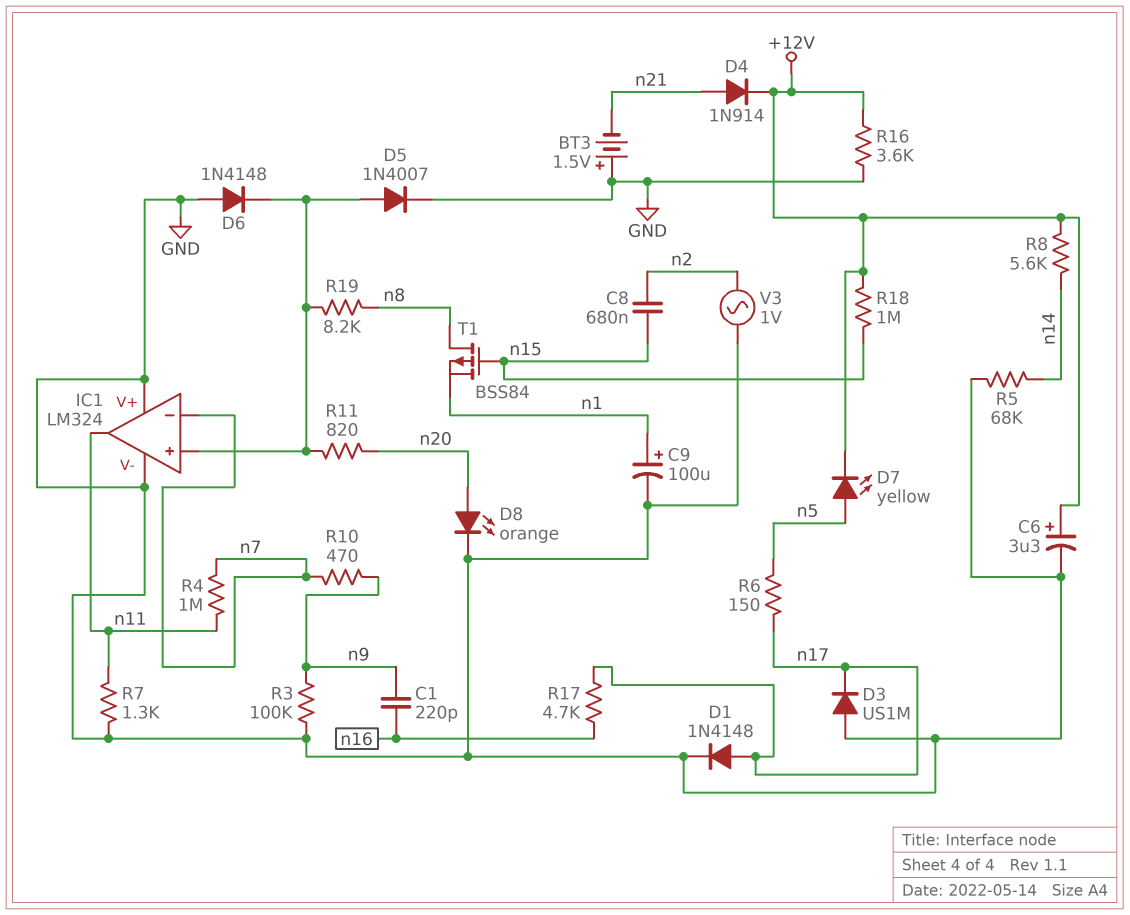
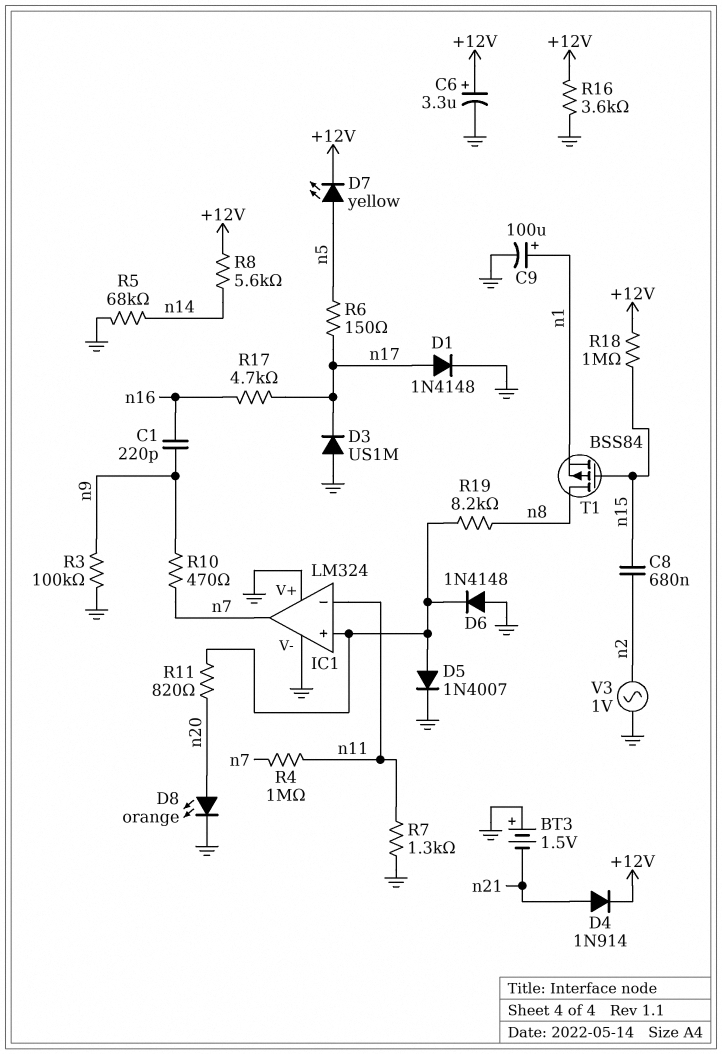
IC1 pin in-: n7 -> n11
IC1 pin out: n11 -> n7

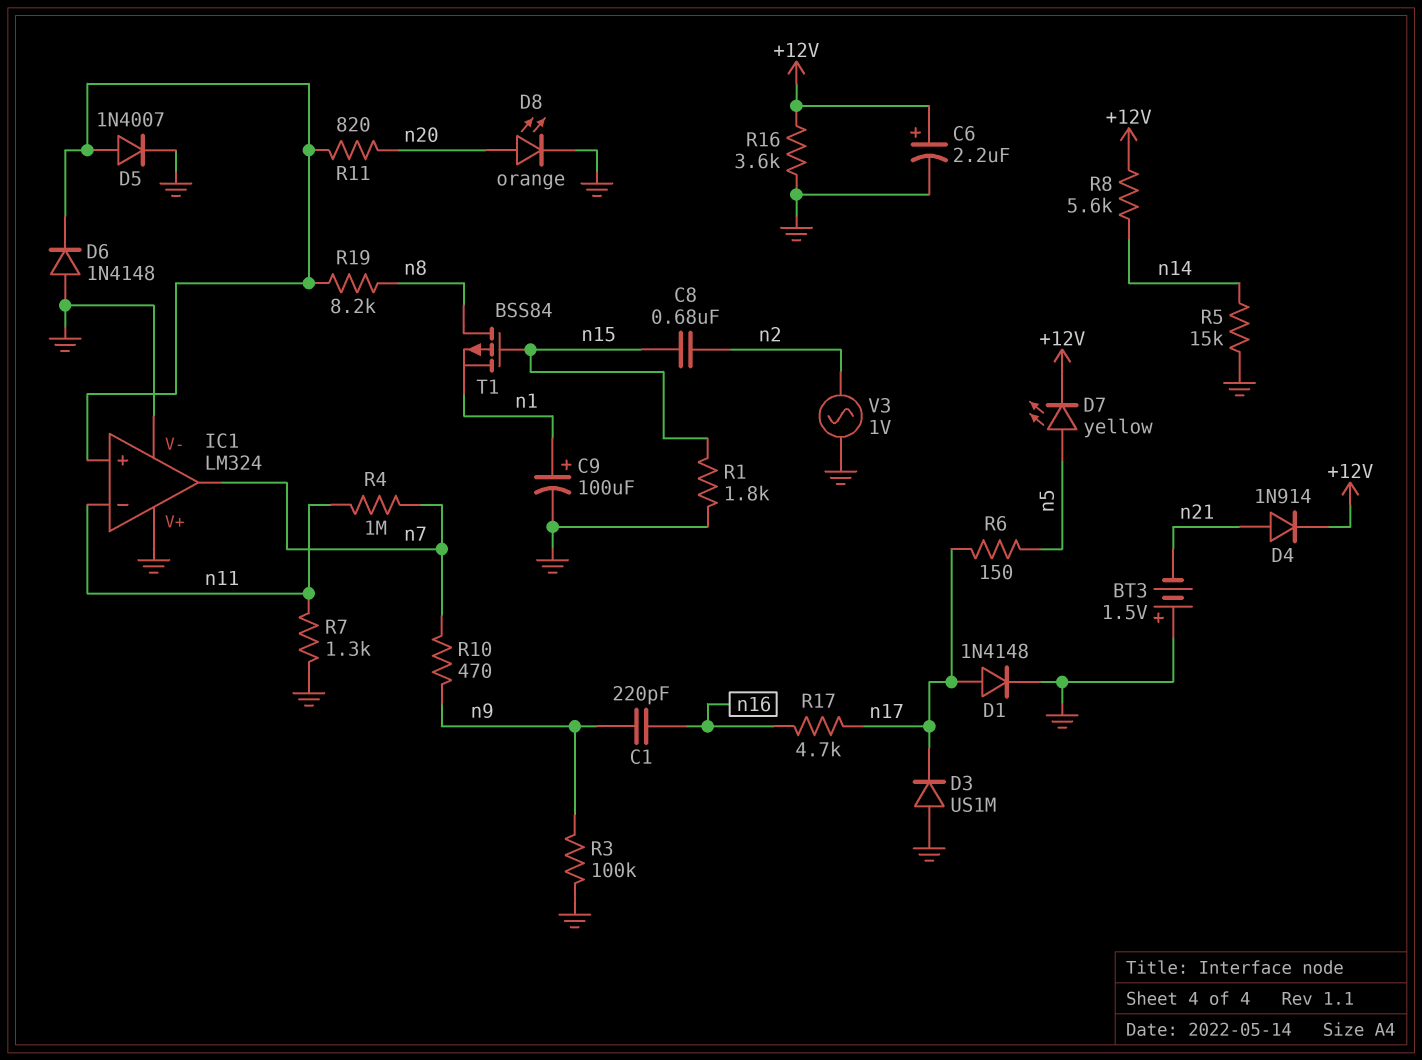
C6: 3.3uF (plus +12V, minus GND) -> 2.2uF (plus +12V, minus GND)
R1: none -> 1.8k (GND, n15)
R5: 68k (GND, n14) -> 15k (GND, n14)
R18: 1M (+12V, n15) -> none

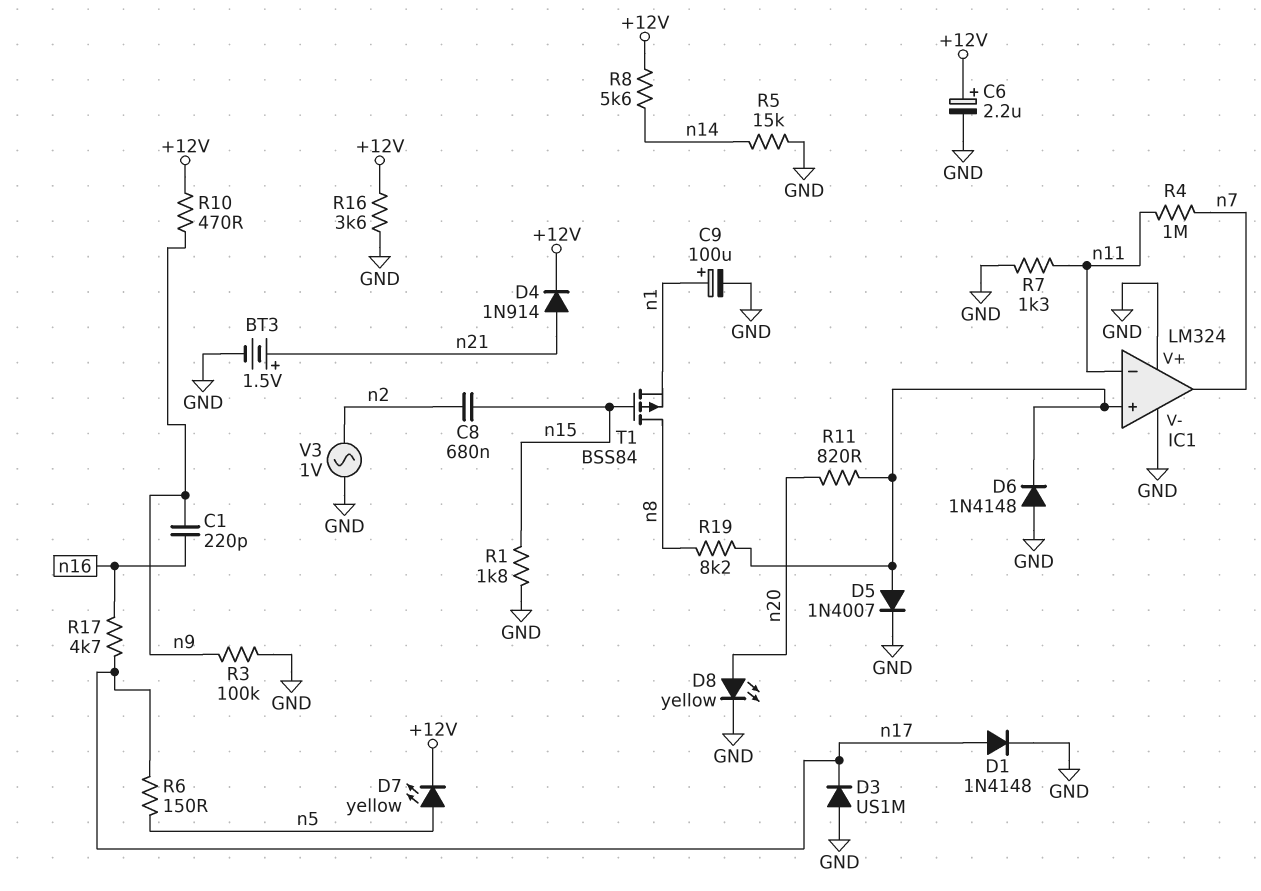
BT3: 1.5V (plus GND, minus n21) -> 1.5V (plus n21, minus GND)
D8: LED orange (A n20, K GND) -> LED yellow (A n20, K GND)
R10: 470 (n7, n9) -> 470 (+12V, n9)

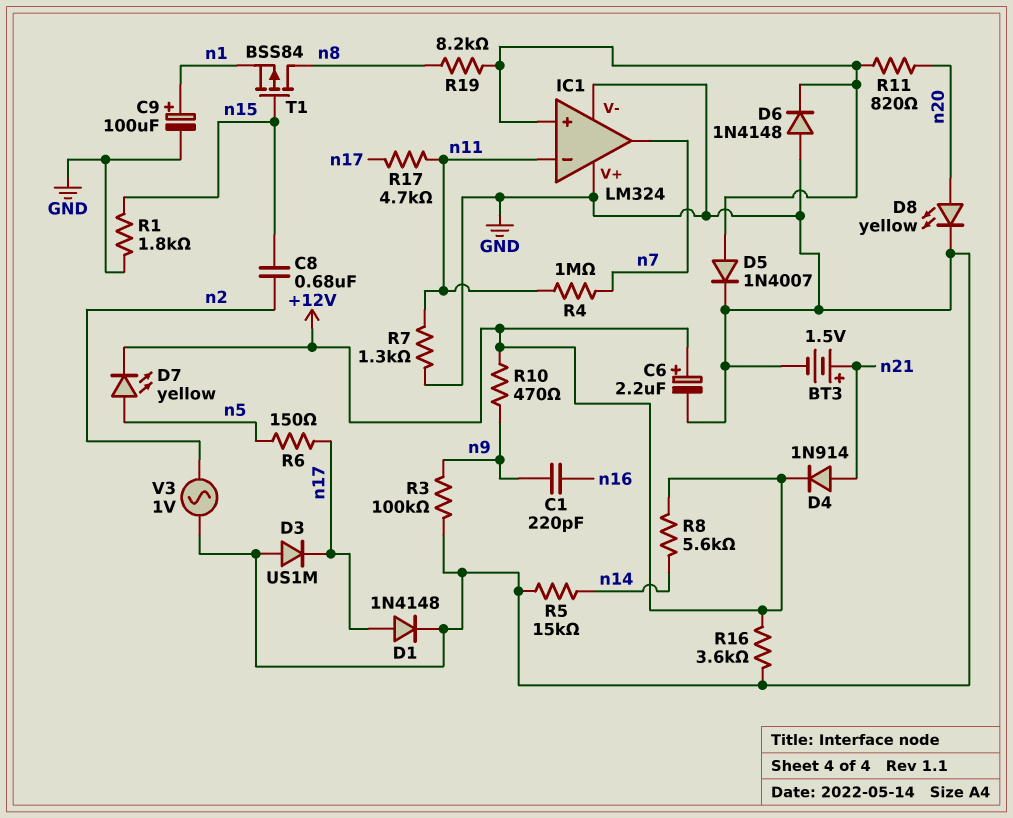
R17: 4.7k (n16, n17) -> 4.7k (n11, n17)

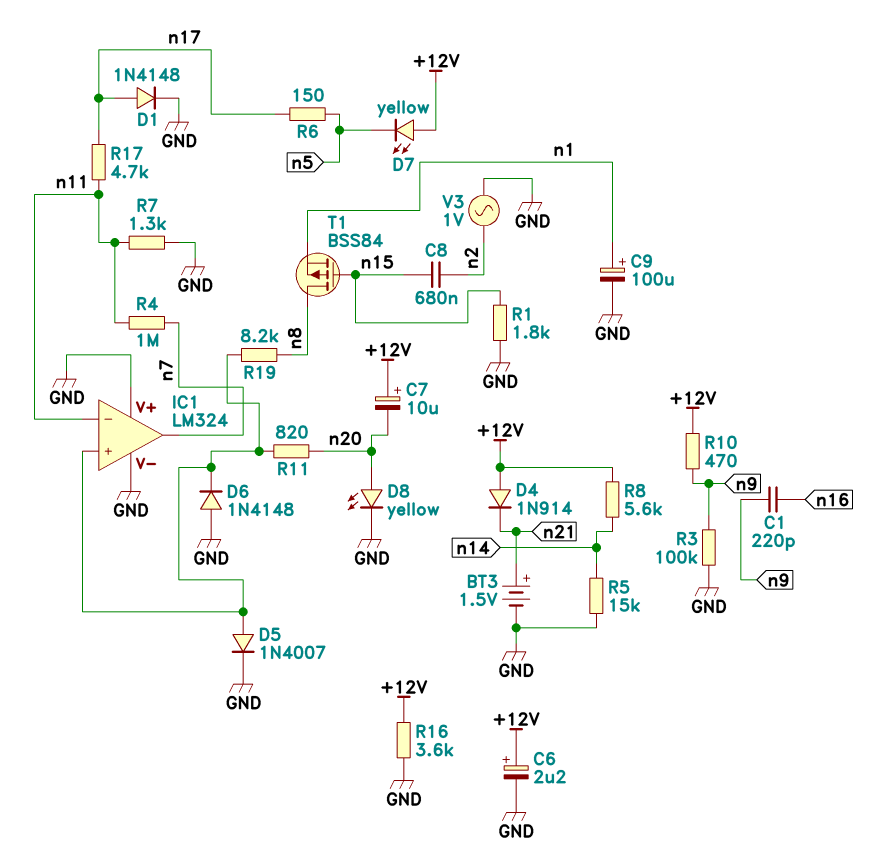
C7: none -> 10uF (plus +12V, minus n20)
D3: diode US1M (A GND, K n17) -> none
D4: diode 1N914 (A n21, K +12V) -> diode 1N914 (A +12V, K n21)
D7: LED yellow (A n5, K +12V) -> LED yellow (A +12V, K n5)

